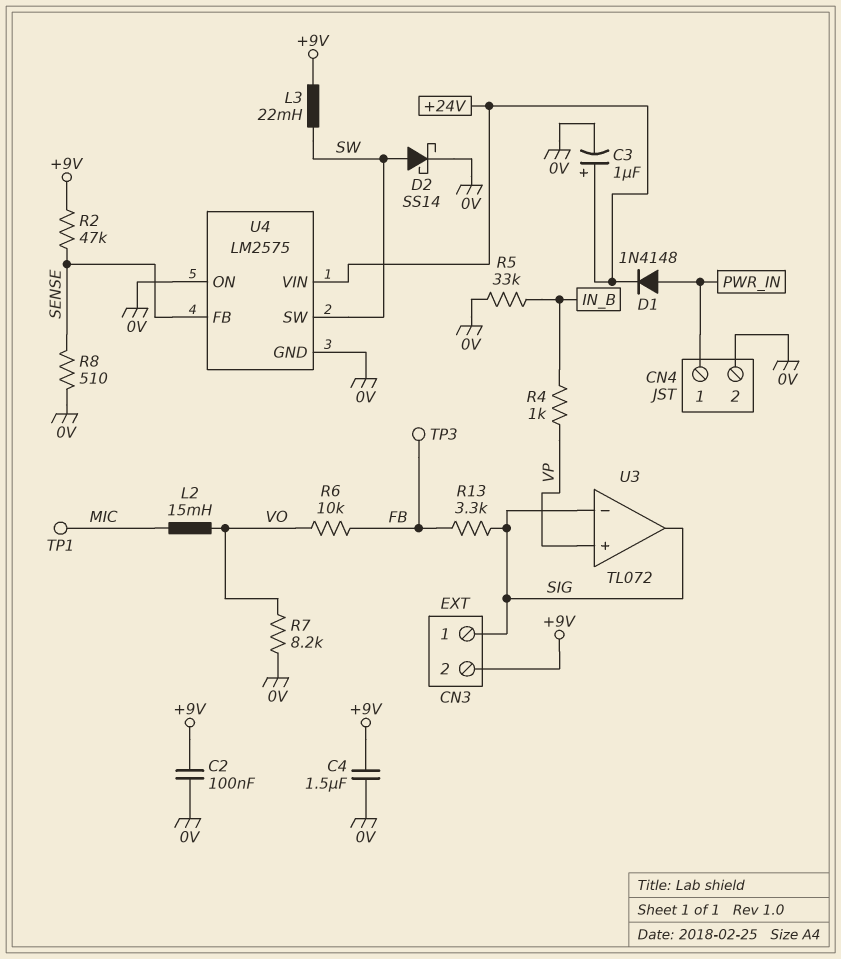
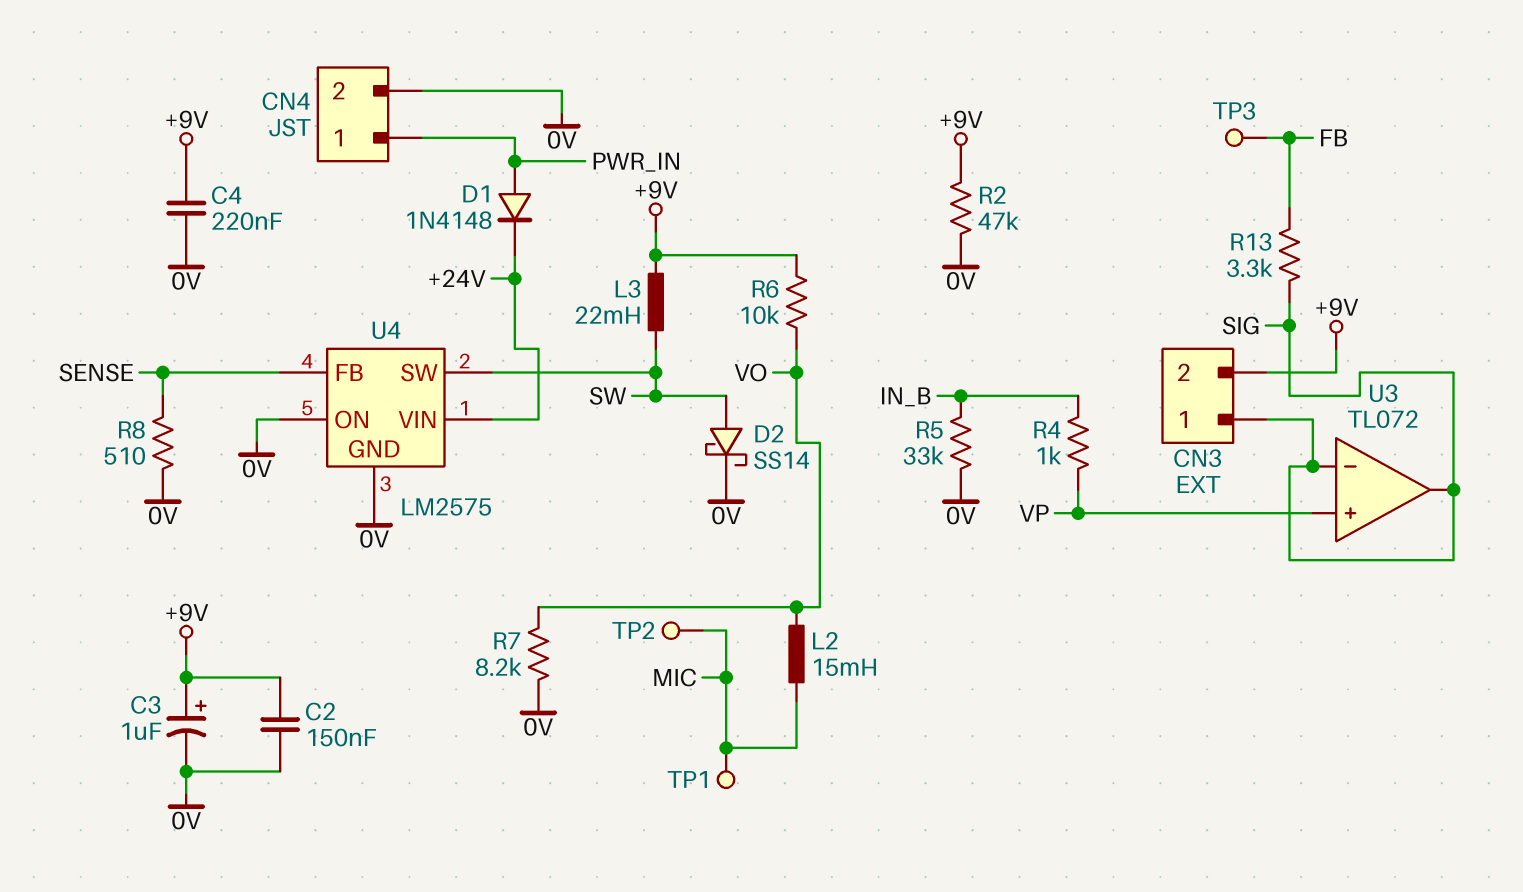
C2: 100nF (+9V, 0V) -> 150nF (+9V, 0V)
C3: 1uF (plus +24V, minus 0V) -> 1uF (plus +9V, minus 0V)
C4: 1.5uF (+9V, 0V) -> 220nF (+9V, 0V)
R2: 47k (+9V, SENSE) -> 47k (+9V, 0V)
R6: 10k (FB, VO) -> 10k (+9V, VO)
TP2: none -> test point (MIC)

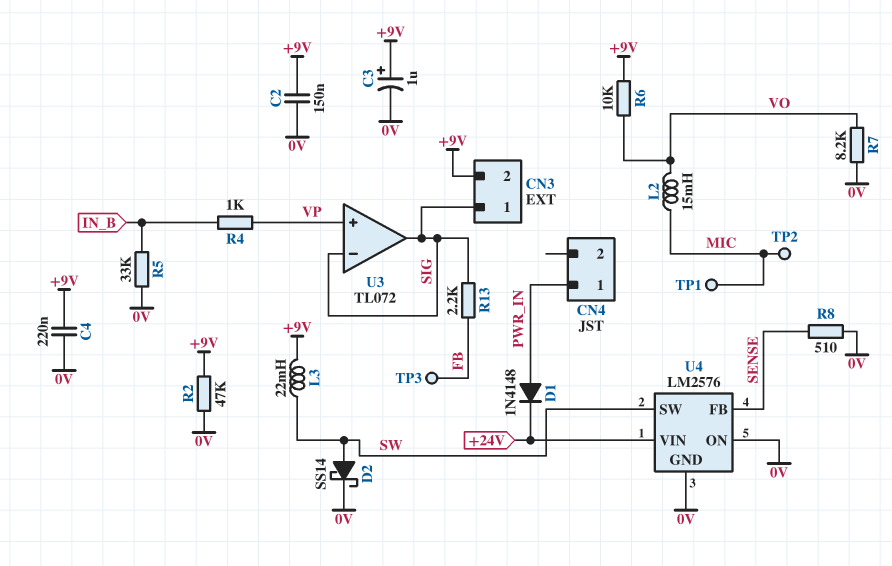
CN4 pin 2: 0V -> none
R13: 3.3k (FB, SIG) -> 2.2k (FB, SIG)
U4: LM2575 -> LM2576

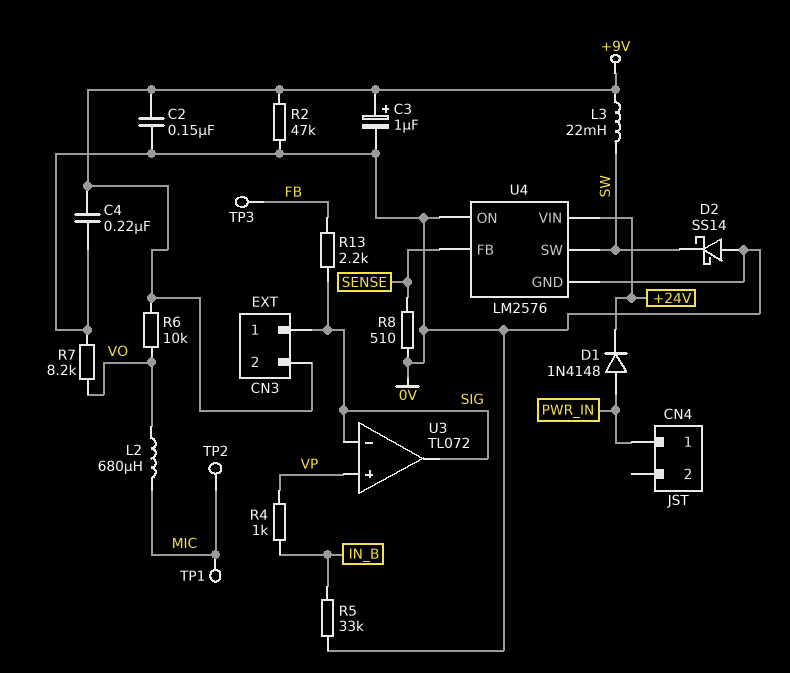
D2: schottky SS14 (A SW, K 0V) -> schottky SS14 (A 0V, K SW)
L2: 15mH (MIC, VO) -> 680uH (MIC, VO)

